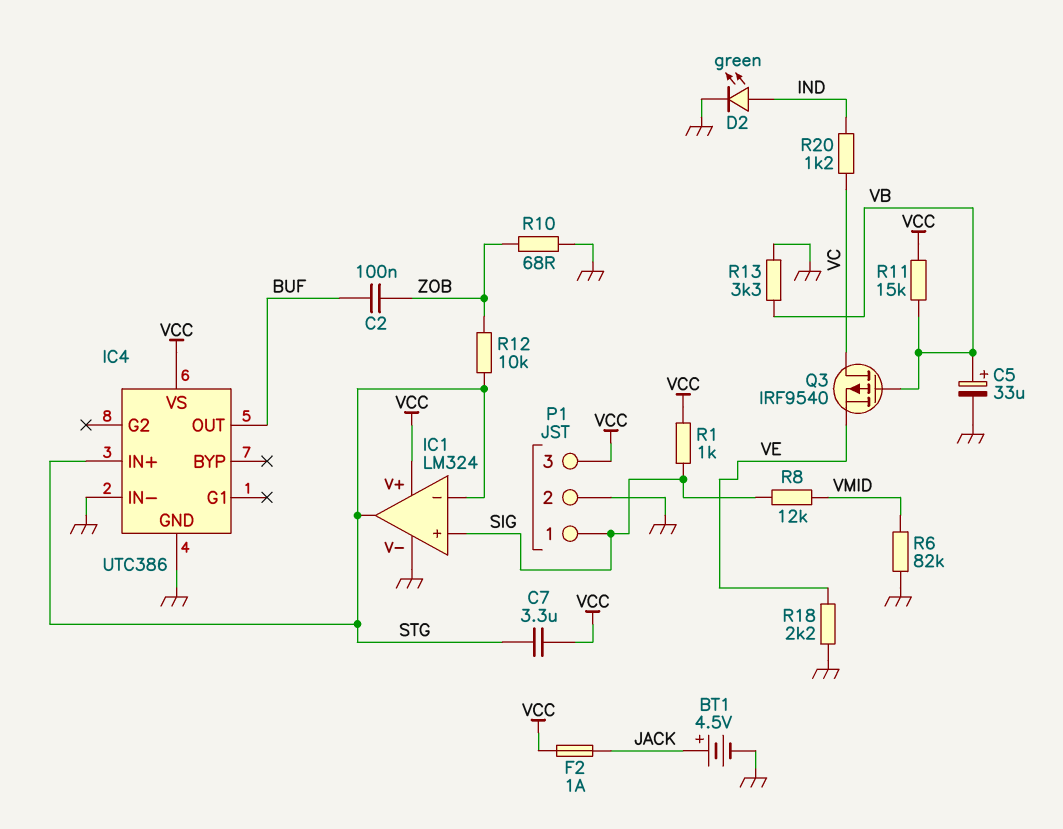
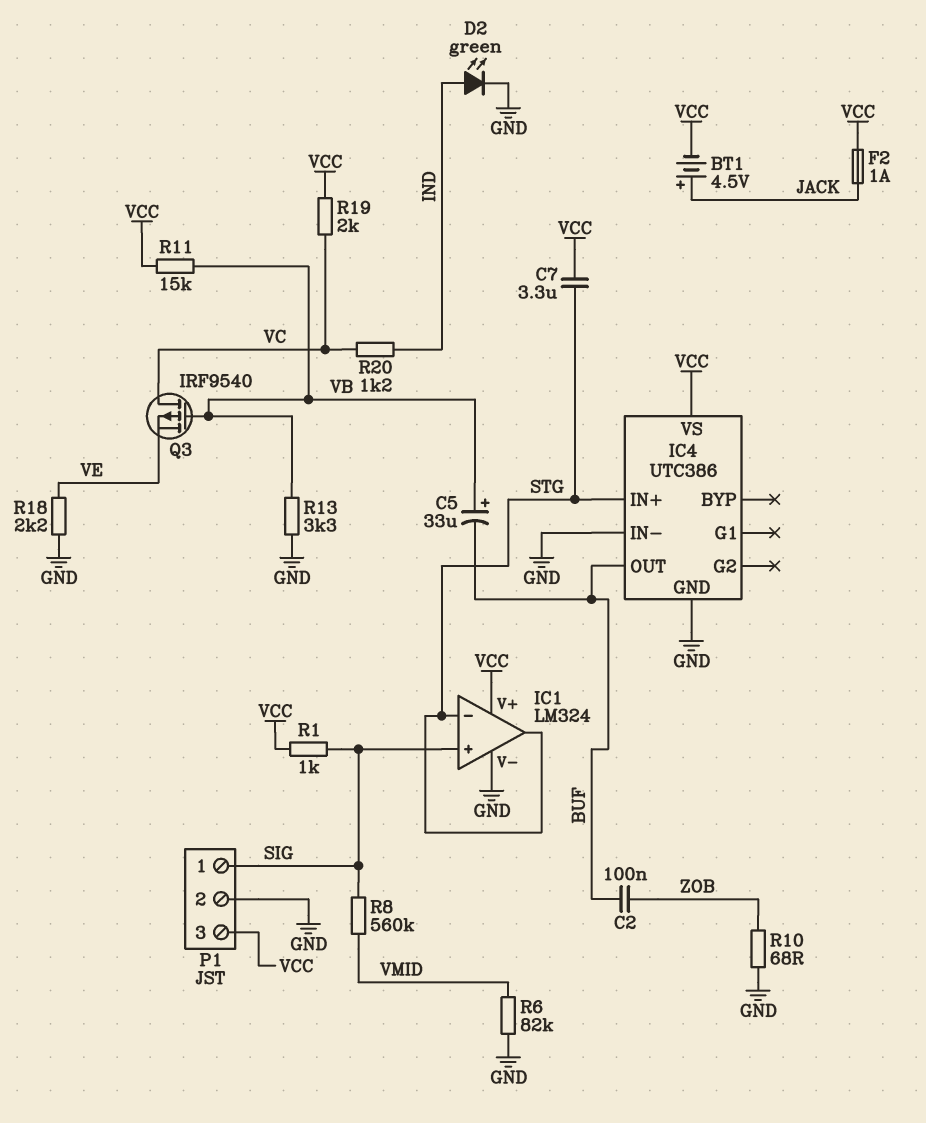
BT1: 4.5V (plus JACK, minus GND) -> 4.5V (plus JACK, minus VCC)
C5: 33uF (plus VB, minus GND) -> 33uF (plus VB, minus BUF)
R8: 12k (SIG, VMID) -> 560k (SIG, VMID)
R12: 10k (STG, ZOB) -> none
R19: none -> 2k (VC, VCC)

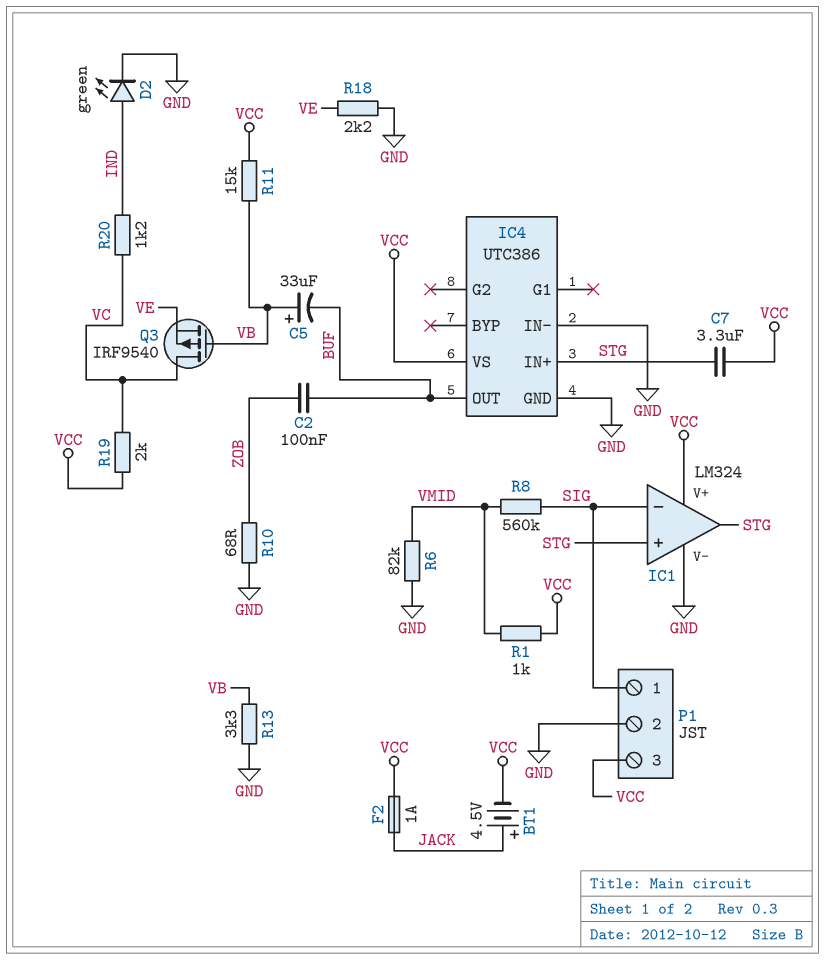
IC1 pin in+: SIG -> STG
IC1 pin in-: STG -> SIG
R1: 1k (SIG, VCC) -> 1k (VCC, VMID)

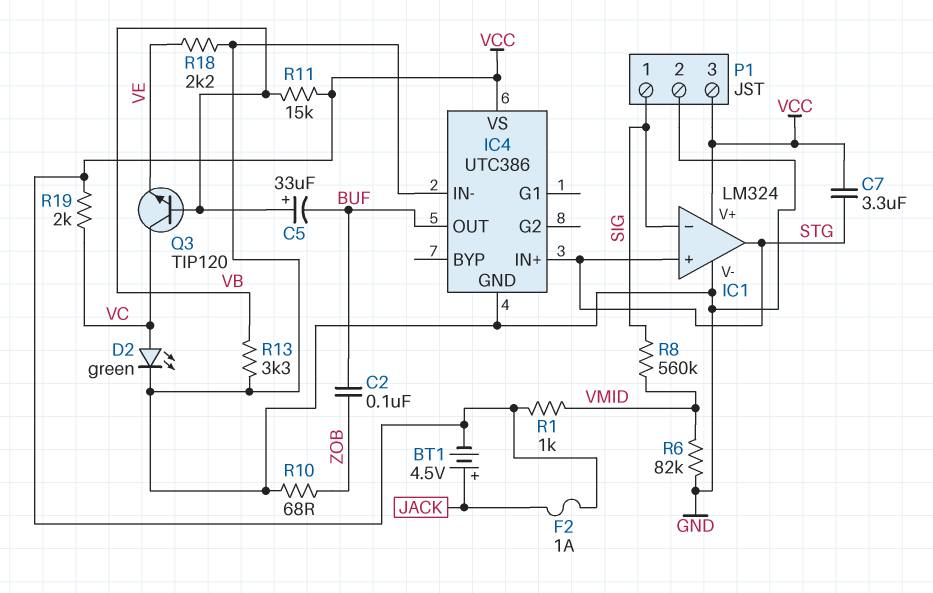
D2: LED green (A IND, K GND) -> LED green (A VC, K GND)
Q3: PMOS IRF9540 (G VB, D VC, S VE) -> NPN TIP120 (B VB, C VC, E VE)
R20: 1.2k (IND, VC) -> none

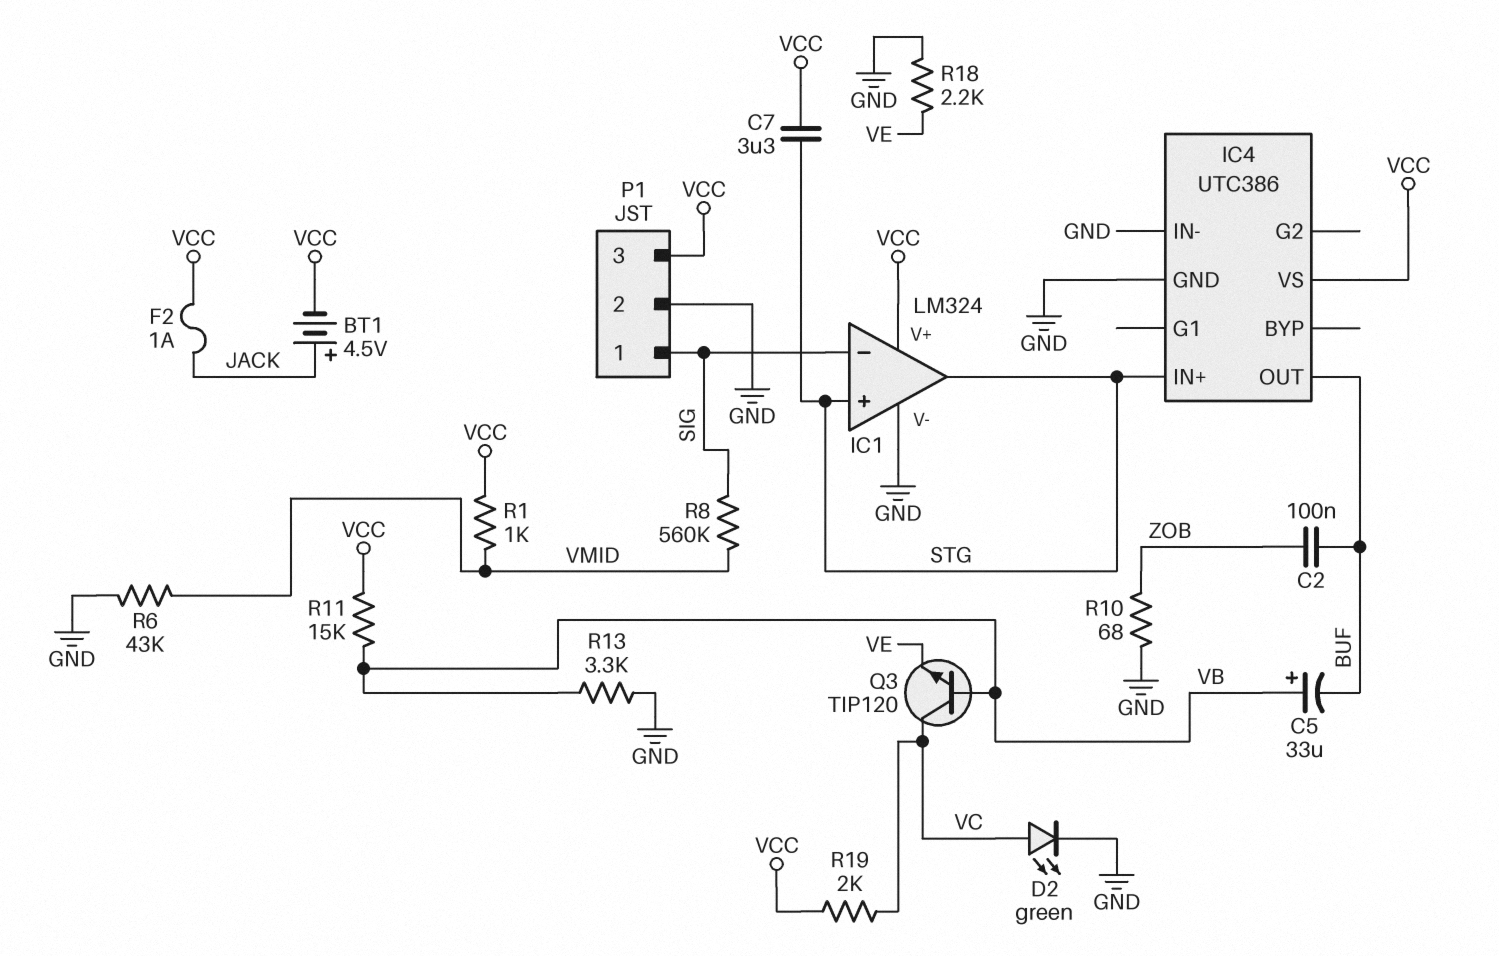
R6: 82k (GND, VMID) -> 43k (GND, VMID)

